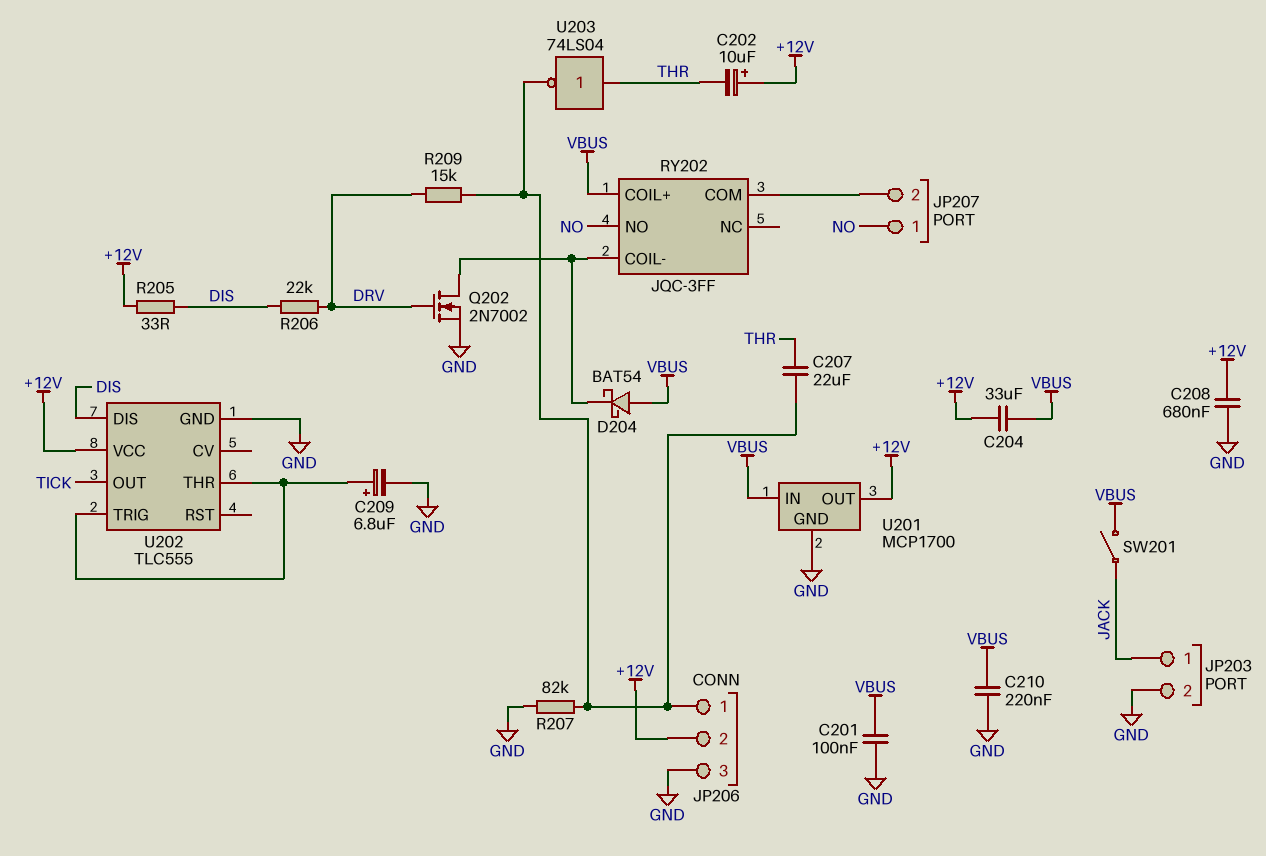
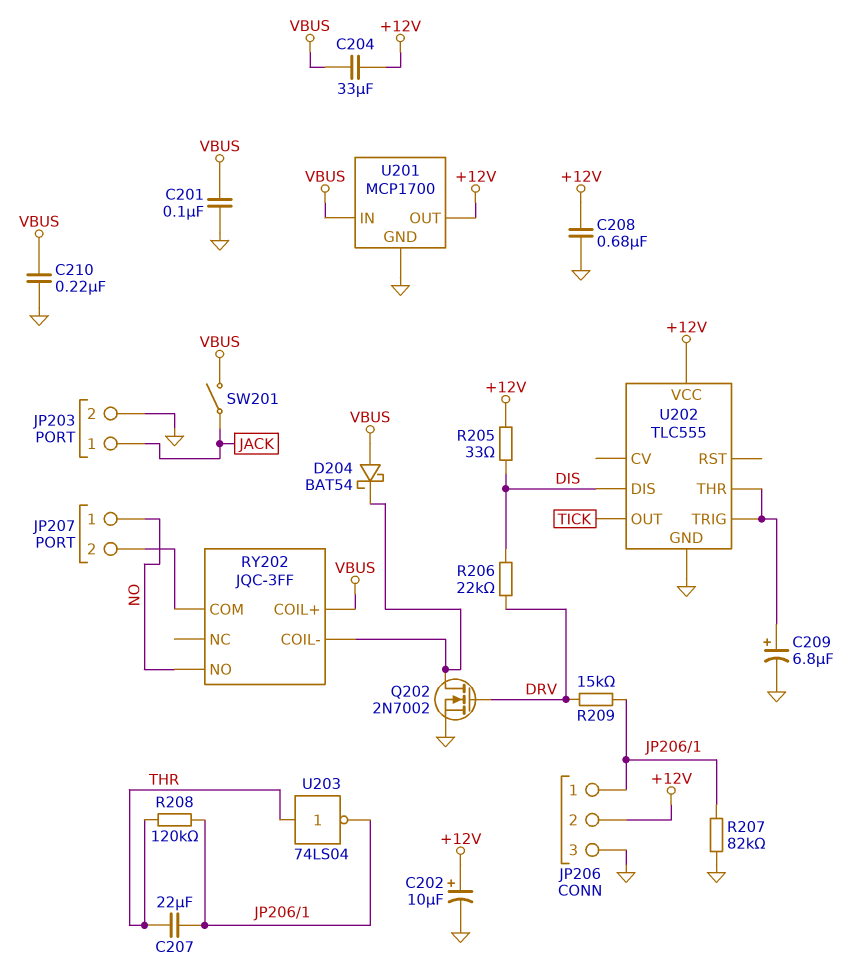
C202: 10uF (plus +12V, minus THR) -> 10uF (plus +12V, minus GND)
R208: none -> 120k (JP206/1, THR)

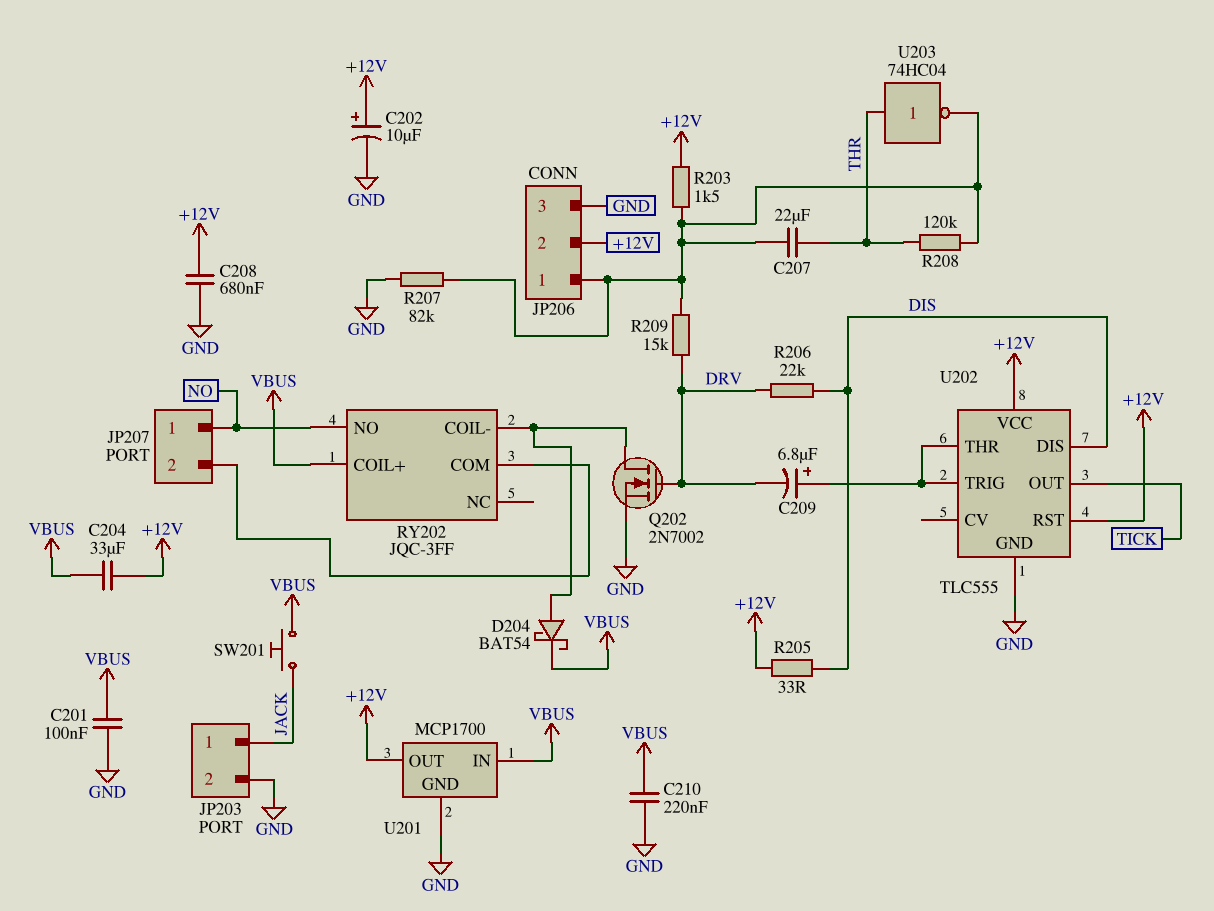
C209: 6.8uF (plus U202/THR, minus GND) -> 6.8uF (plus U202/THR, minus DRV)
D204: schottky BAT54 (A VBUS, K RY202/COIL-) -> schottky BAT54 (A RY202/COIL-, K VBUS)
R203: none -> 1.5k (+12V, JP206/1)
SW201: switch (JACK, VBUS) -> button (JACK, VBUS)
U202 pin RST: none -> +12V
U203: NOT 74LS04 (in THR, out JP206/1) -> NOT 74HC04 (in THR, out JP206/1)

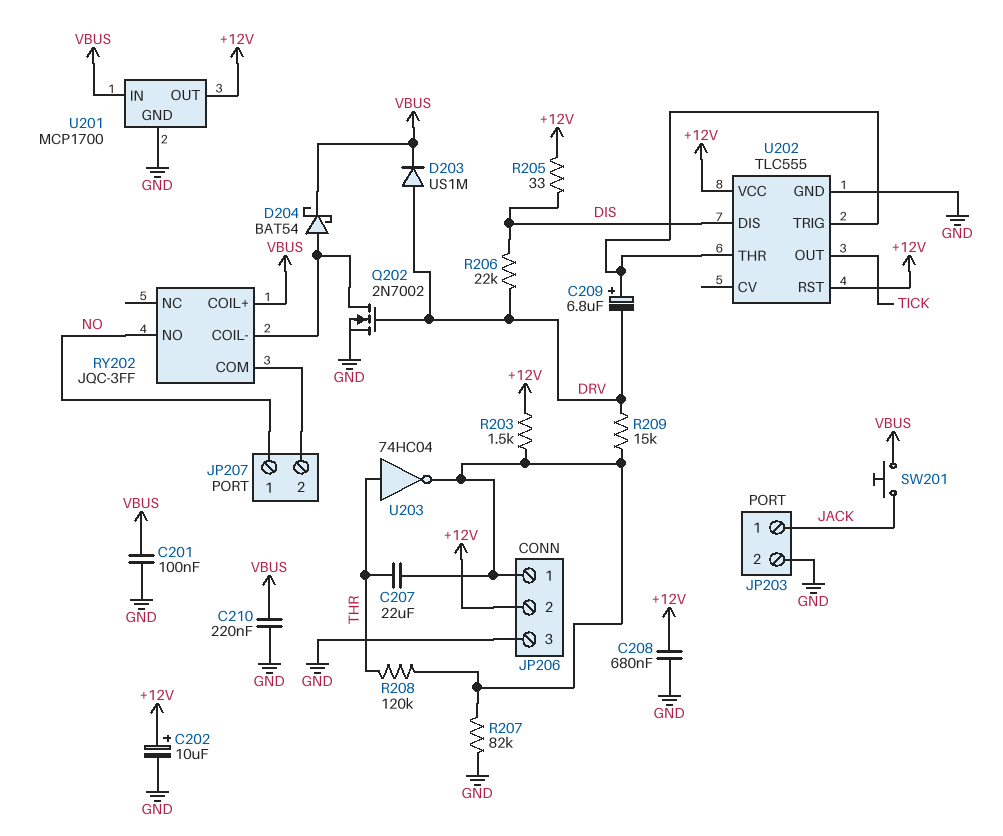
C204: 33uF (+12V, VBUS) -> none
D203: none -> diode US1M (A DRV, K VBUS)

